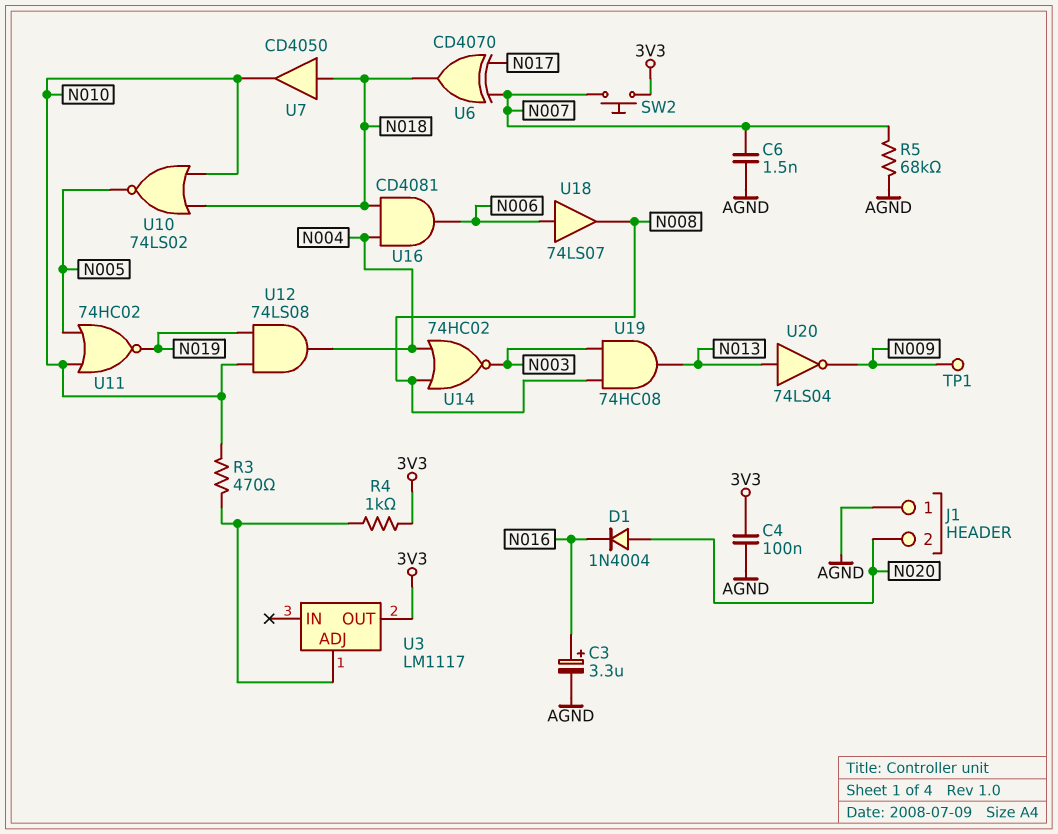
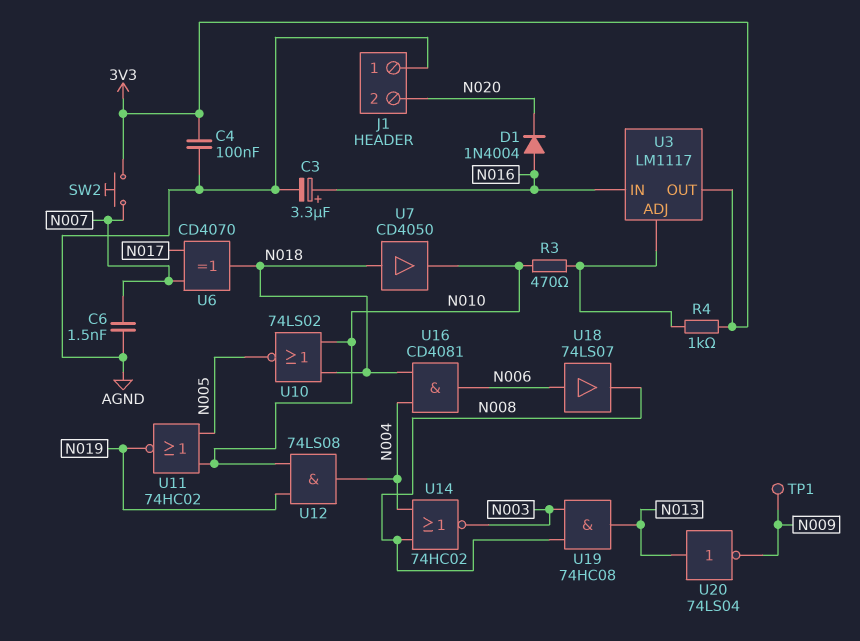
D1: diode 1N4004 (A N020, K N016) -> diode 1N4004 (A N016, K N020)
R5: 68k (AGND, N007) -> none
U3 pin IN: none -> N016

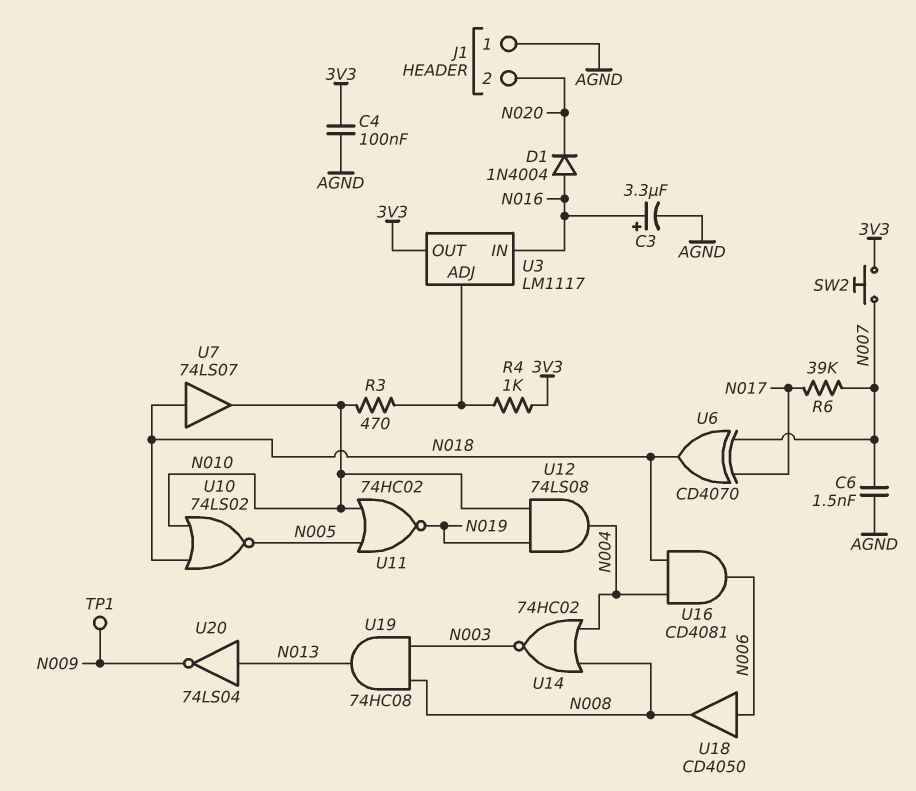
R6: none -> 39k (N007, N017)
U7: buffer CD4050 (in N018, out N010) -> buffer 74LS07 (in N018, out N010)
U18: buffer 74LS07 (in N006, out N008) -> buffer CD4050 (in N006, out N008)

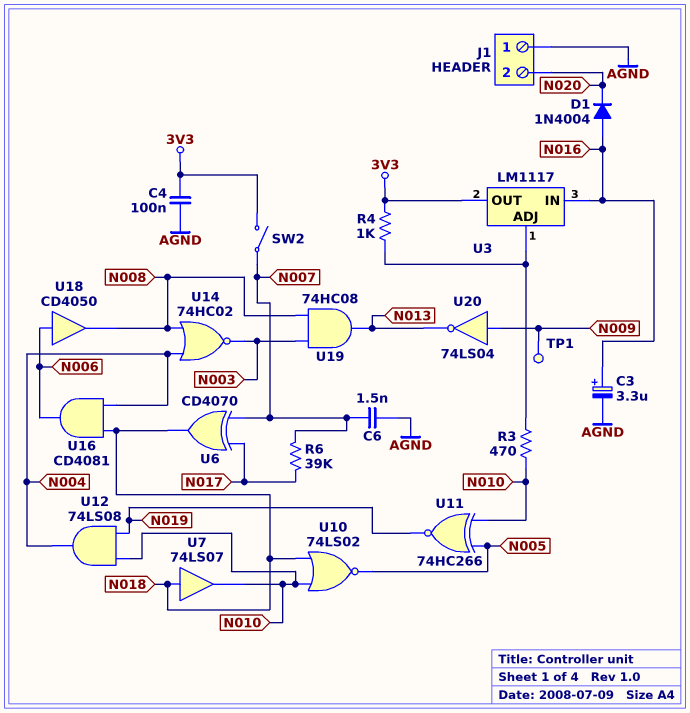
SW2: button (3V3, N007) -> switch (3V3, N007)
U11: NOR 74HC02 (in N005, in N010, out N019) -> XNOR 74HC266 (in N005, in N010, out N019)
U20: NOT 74LS04 (in N013, out N009) -> NOT 74LS04 (in N009, out N013)

